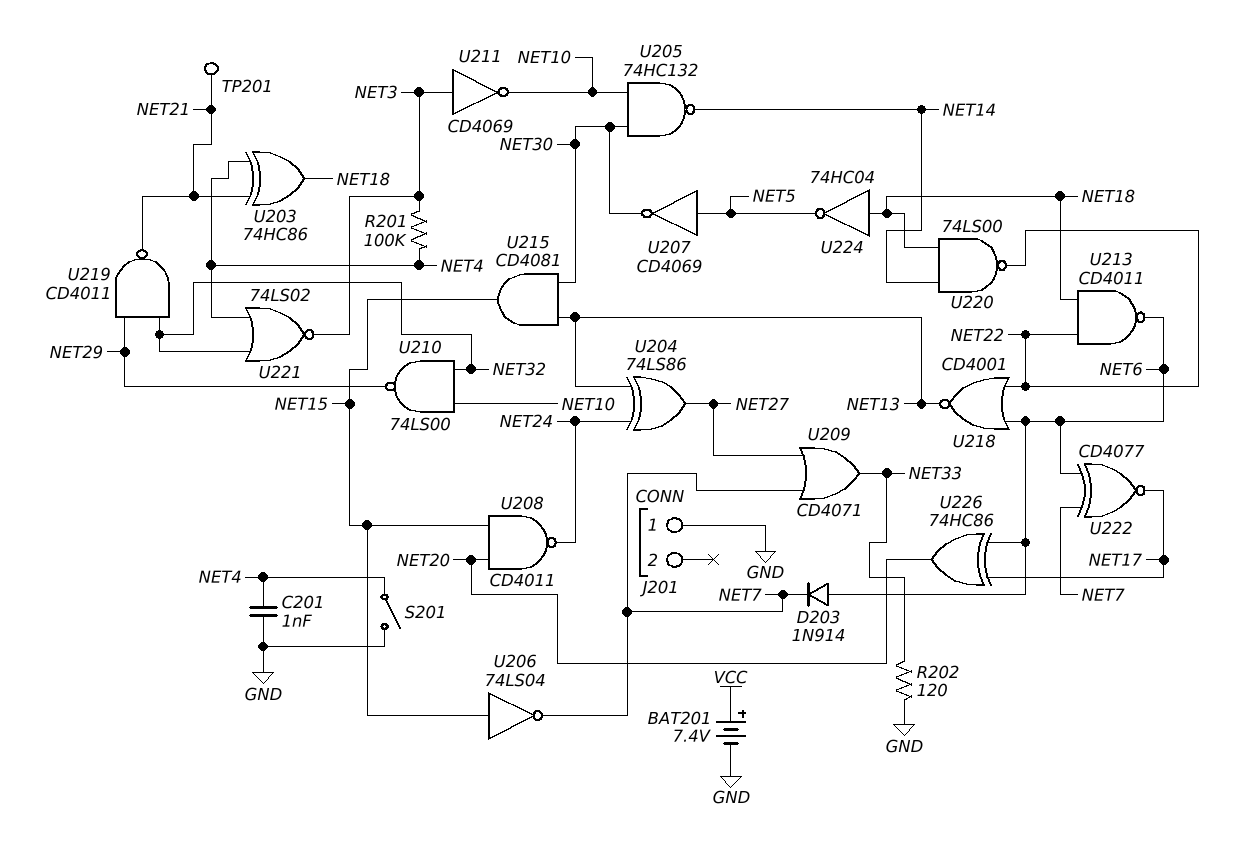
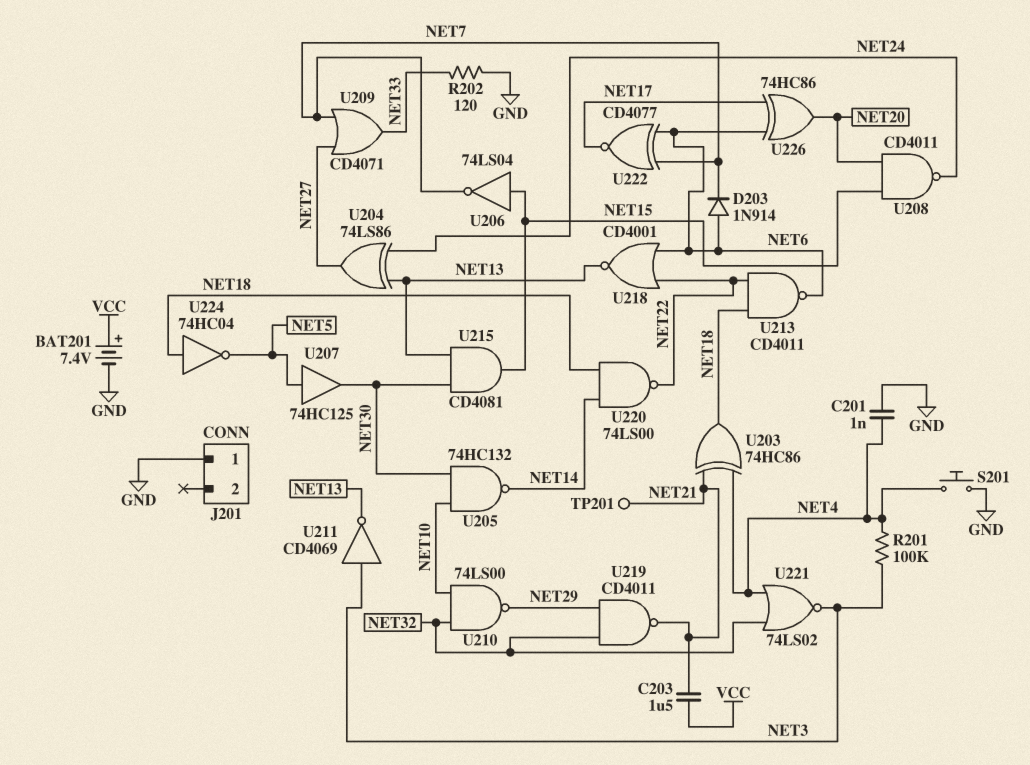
C203: none -> 1.5uF (NET21, VCC)
S201: switch (GND, NET4) -> button (GND, NET4)
U207: NOT CD4069 (in NET5, out NET30) -> buffer 74HC125 (in NET5, out NET30)
U211: NOT CD4069 (in NET3, out NET10) -> NOT CD4069 (in NET3, out NET13)

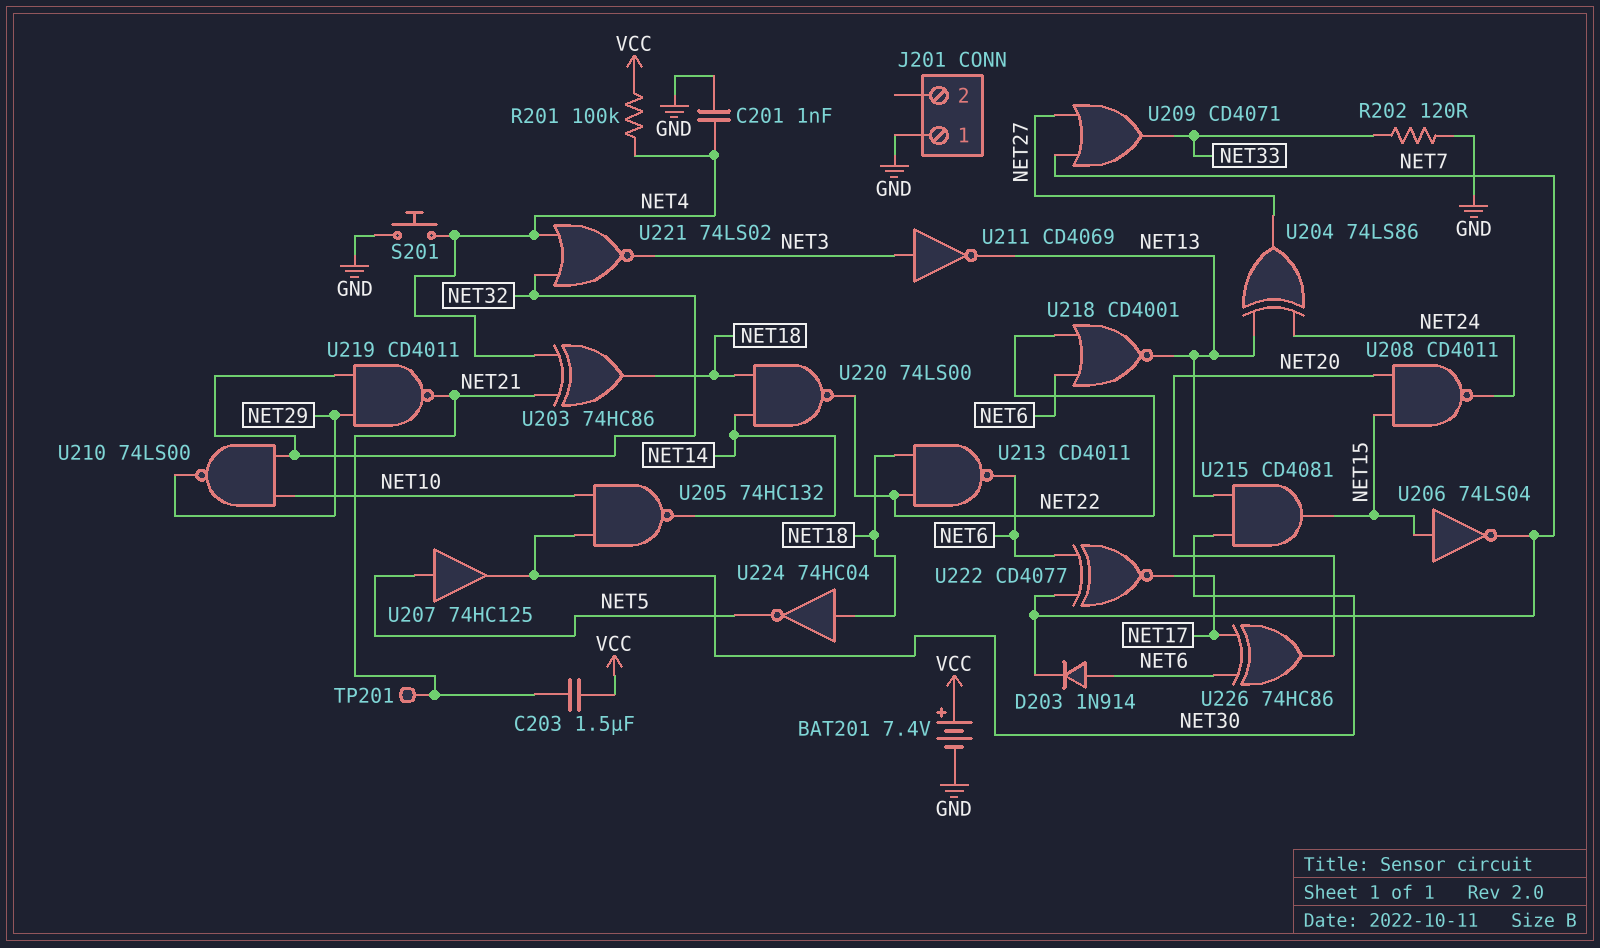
R201: 100k (NET3, NET4) -> 100k (NET4, VCC)

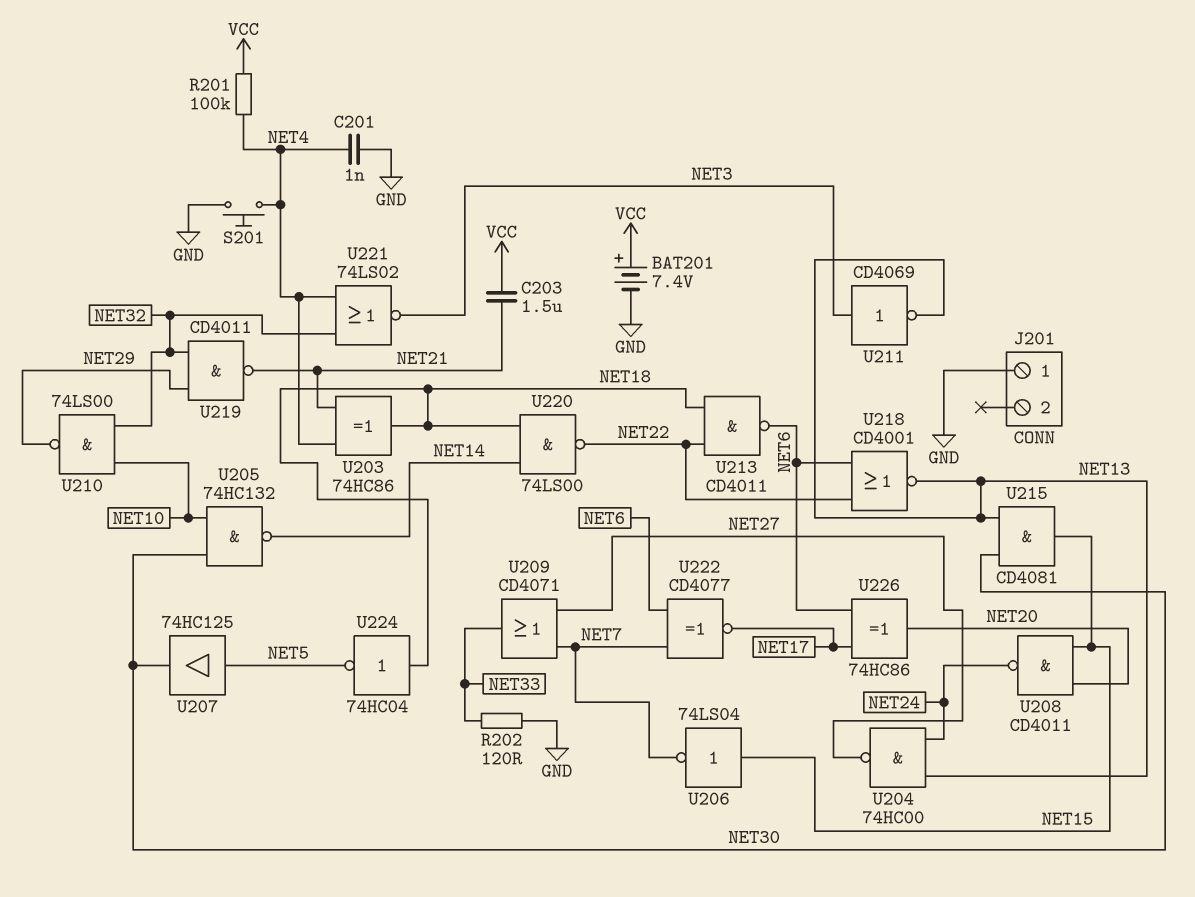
D203: diode 1N914 (A NET6, K NET7) -> none
TP201: test point (NET21) -> none
U204: XOR 74LS86 (in NET13, in NET24, out NET27) -> NAND 74HC00 (in NET13, in NET24, out NET27)

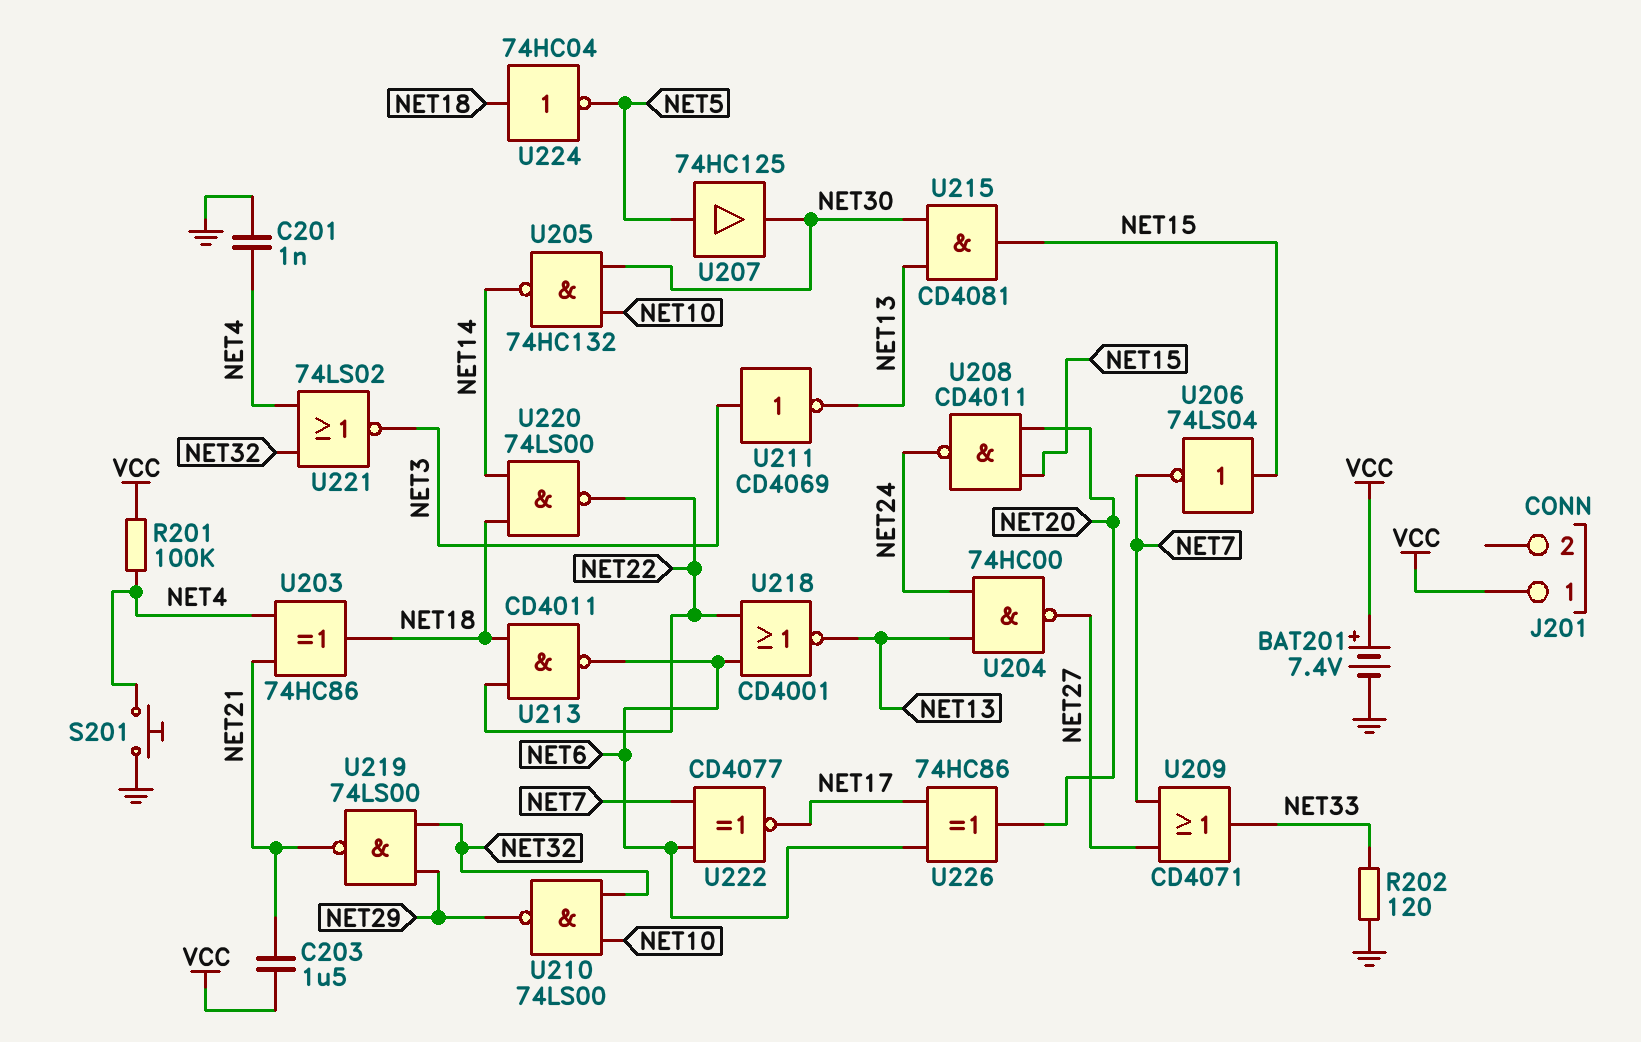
J201 pin 1: GND -> VCC
U219: NAND CD4011 (in NET29, in NET32, out NET21) -> NAND 74LS00 (in NET29, in NET32, out NET21)

